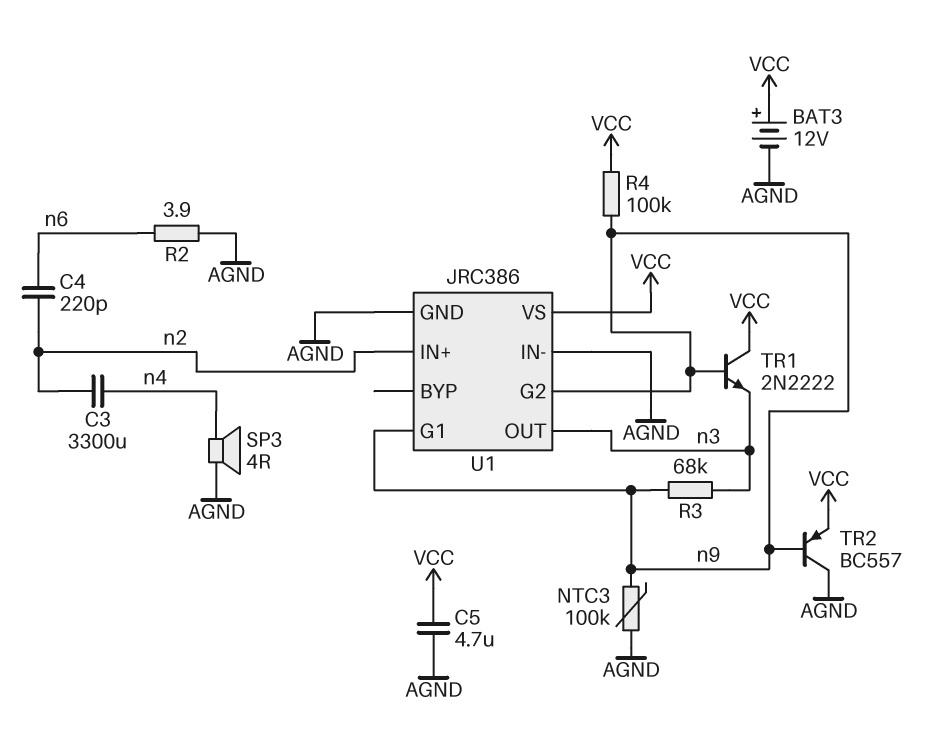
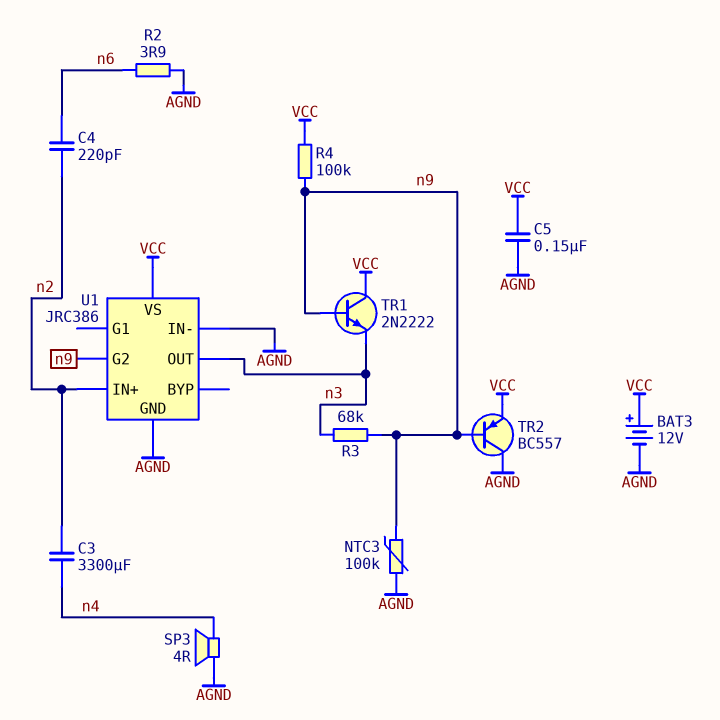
C5: 4.7uF (AGND, VCC) -> 150nF (AGND, VCC)
U1 pin G1: n9 -> none

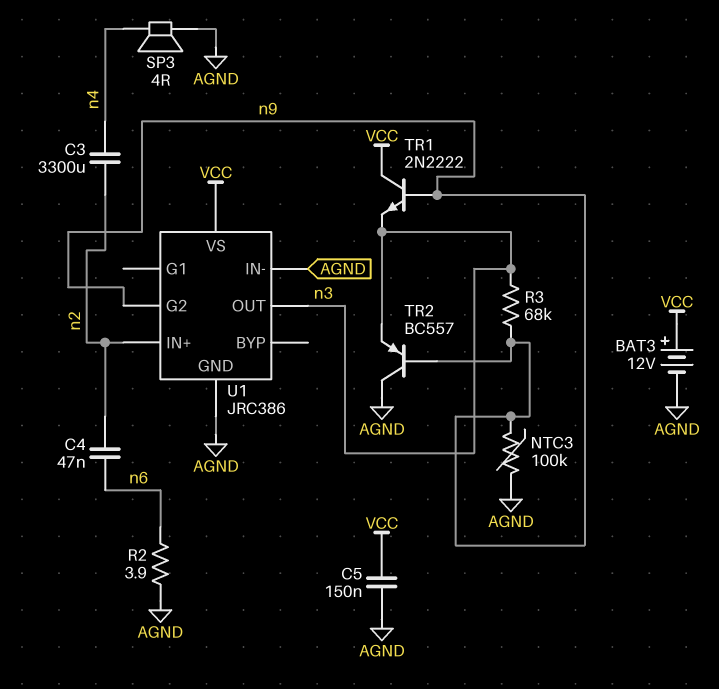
C4: 220pF (n2, n6) -> 47nF (n2, n6)
R4: 100k (VCC, n9) -> none
TR2: PNP BC557 (B n9, C AGND, E VCC) -> PNP BC557 (B n9, C AGND, E n3)

